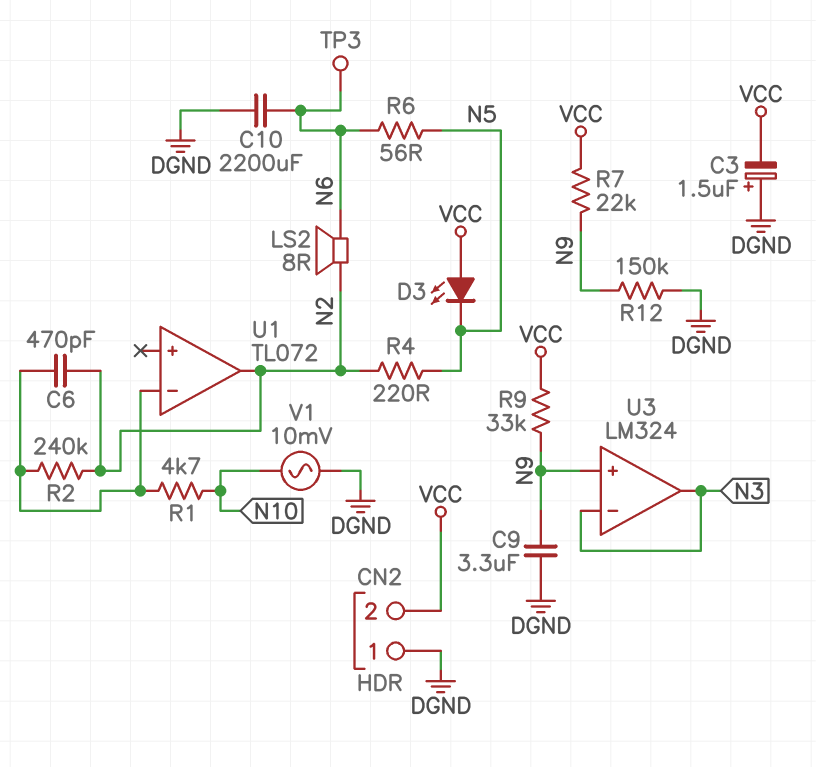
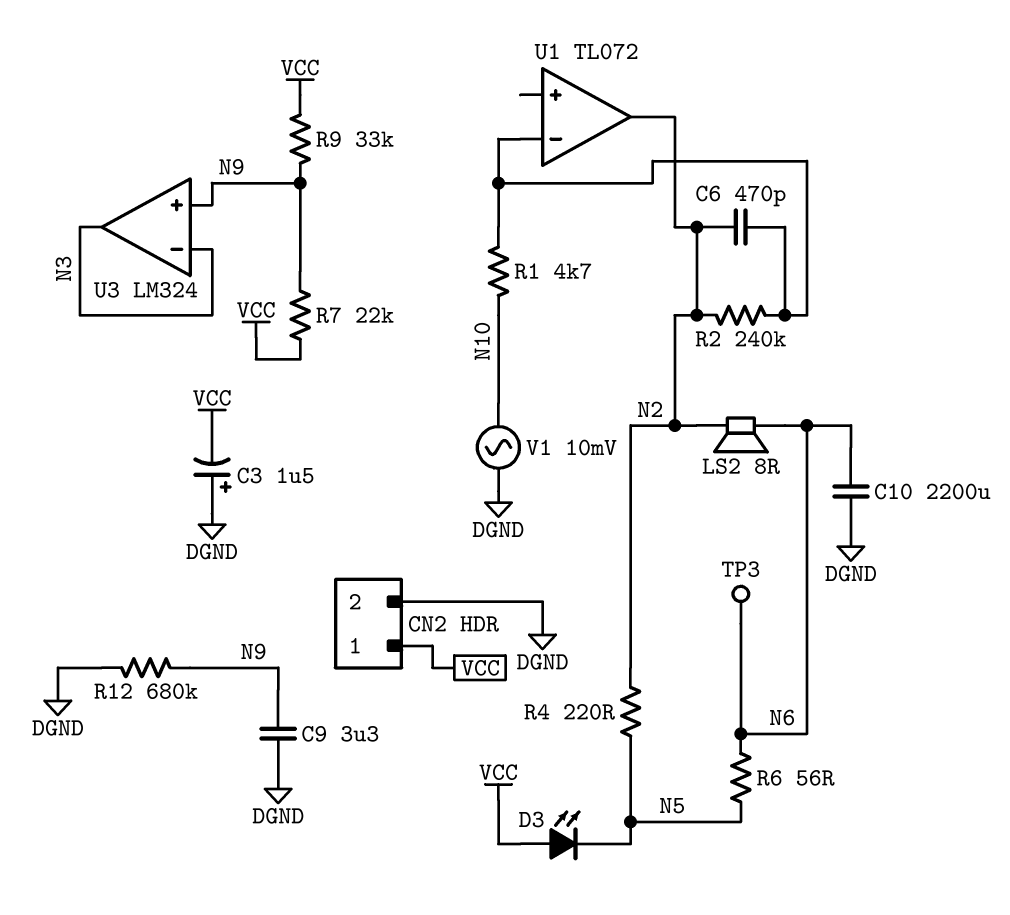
CN2 pin 1: DGND -> VCC
CN2 pin 2: VCC -> DGND
R12: 150k (DGND, N9) -> 680k (DGND, N9)

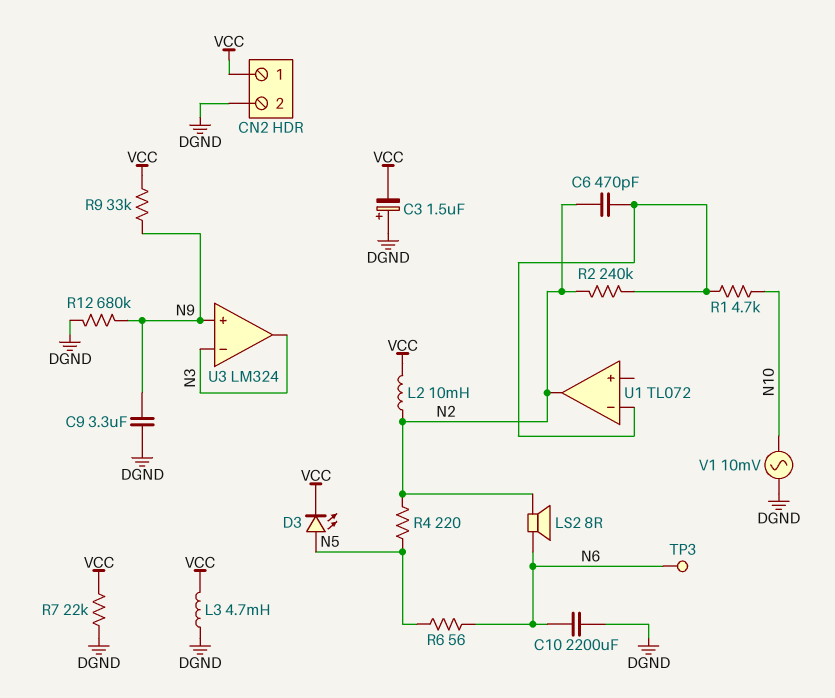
D3: LED (A VCC, K N5) -> LED (A N5, K VCC)
L2: none -> 10mH (N2, VCC)
L3: none -> 4.7mH (DGND, VCC)
R7: 22k (N9, VCC) -> 22k (DGND, VCC)

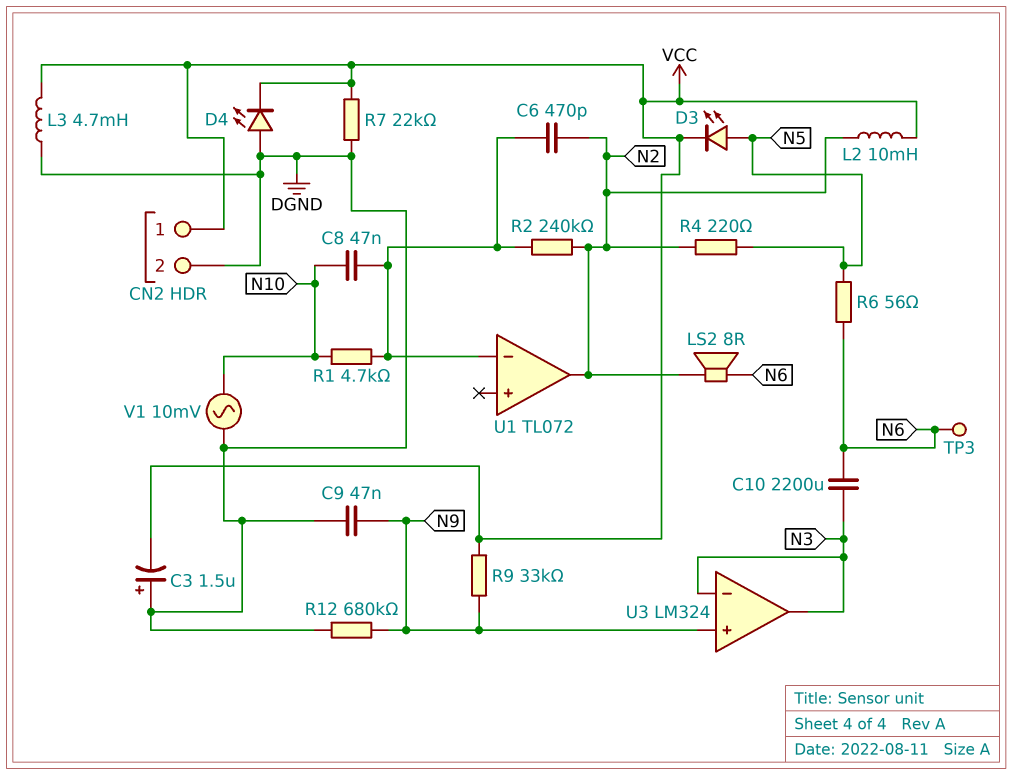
C8: none -> 47nF (N10, U1/in-)
C9: 3.3uF (DGND, N9) -> 47nF (DGND, N9)
C10: 2200uF (DGND, N6) -> 2200uF (N3, N6)
D4: none -> LED (A DGND, K VCC)

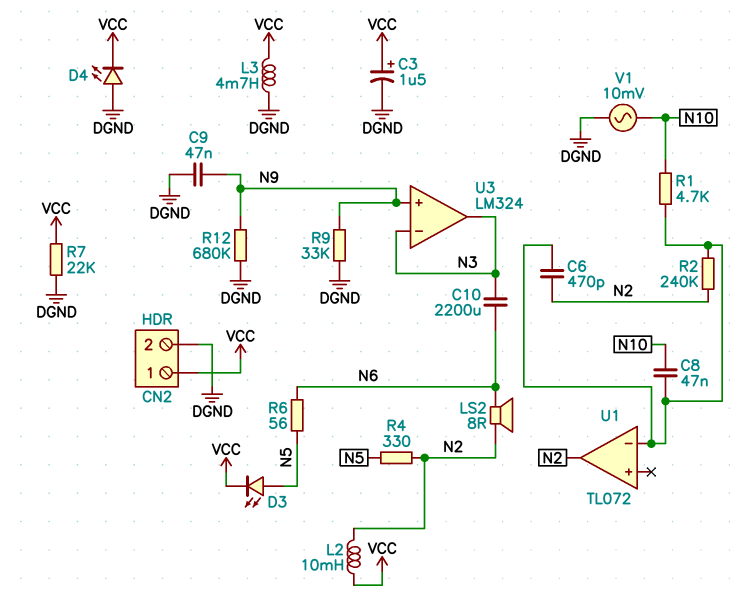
C3: 1.5uF (plus DGND, minus VCC) -> 1.5uF (plus VCC, minus DGND)
R4: 220 (N2, N5) -> 330 (N2, N5)
R9: 33k (N9, VCC) -> 33k (DGND, N9)
TP3: test point (N6) -> none

